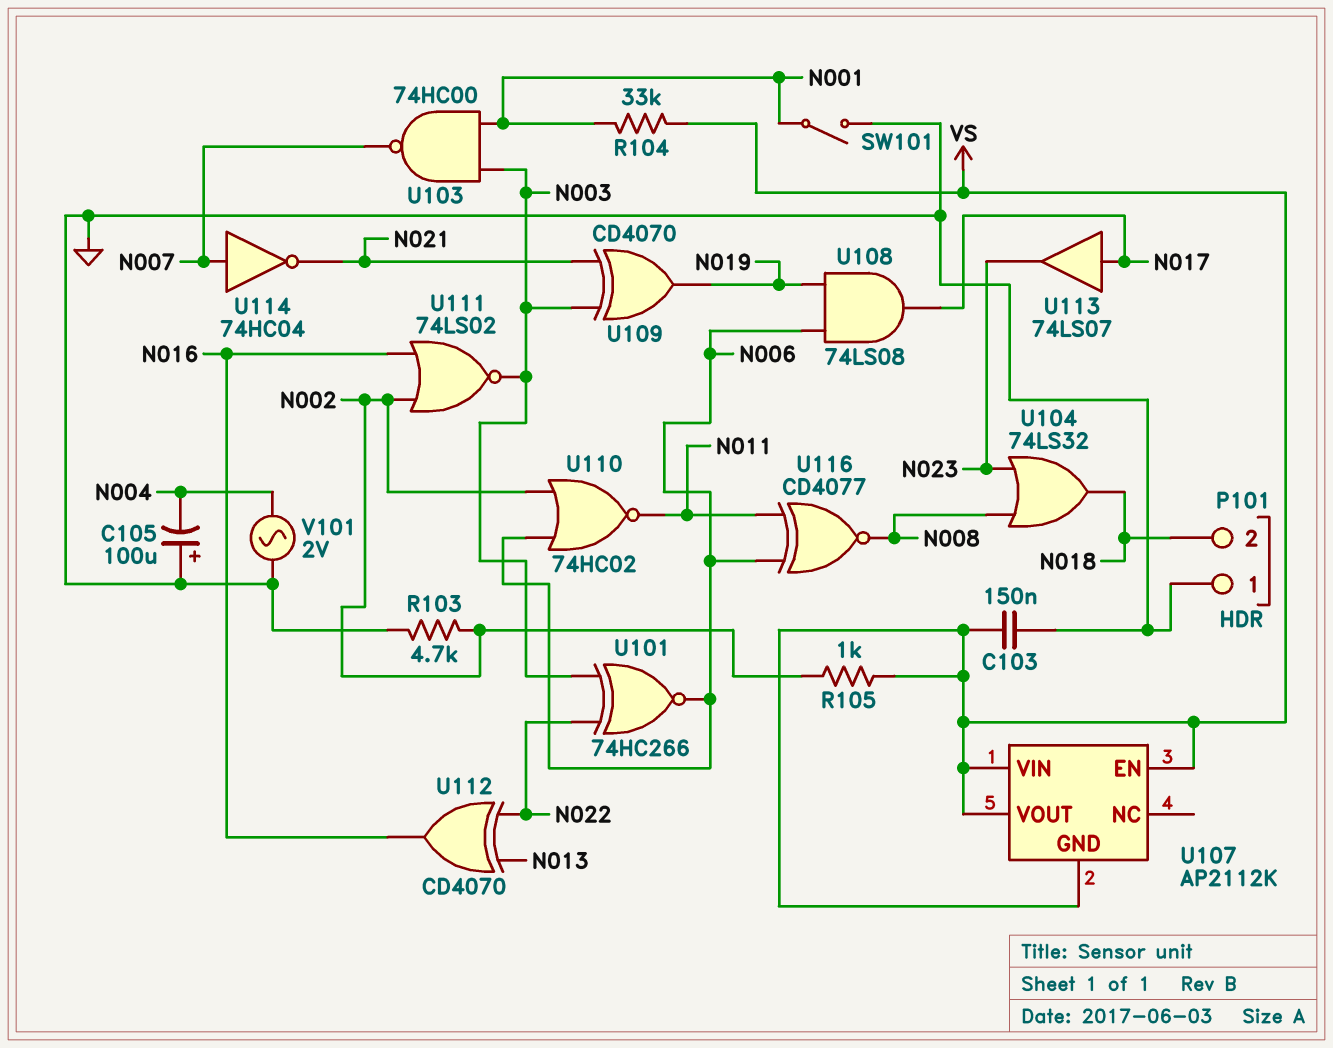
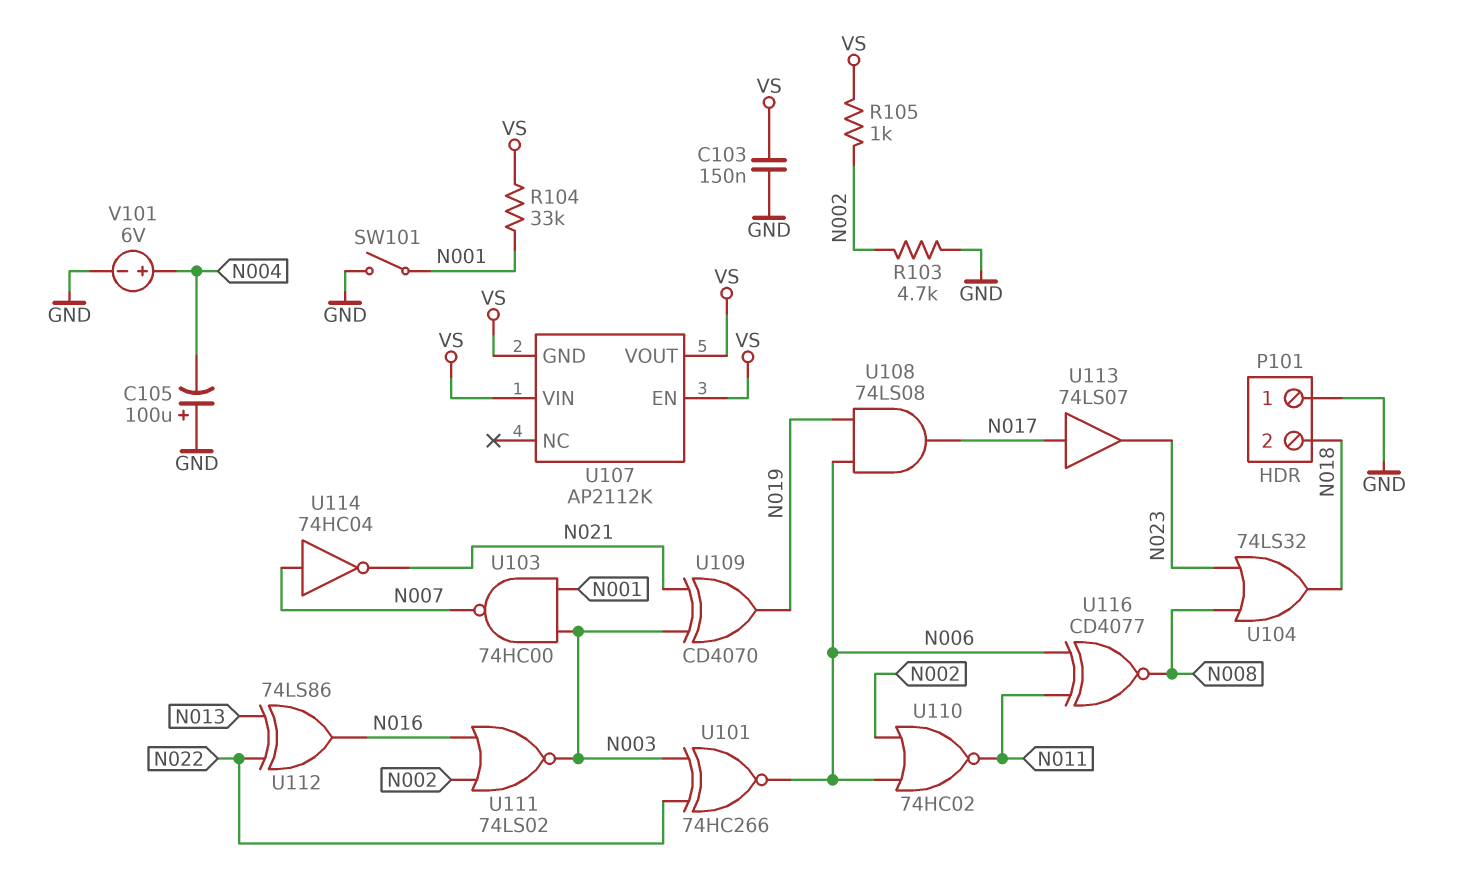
U112: XOR CD4070 (in N013, in N022, out N016) -> XOR 74LS86 (in N013, in N022, out N016)
V101: AC 2V (GND, N004) -> 6V (plus N004, minus GND)

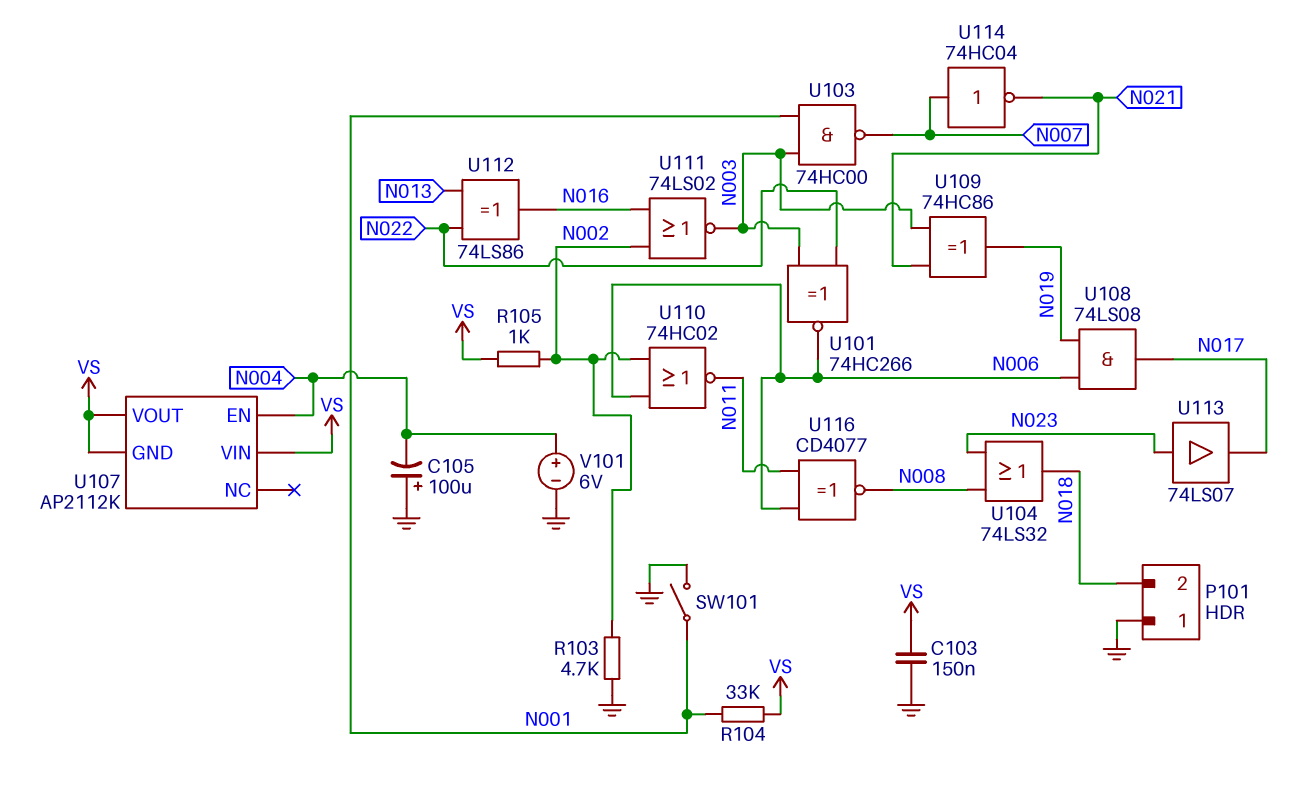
U107 pin EN: VS -> N004
U109: XOR CD4070 (in N003, in N021, out N019) -> XOR 74HC86 (in N003, in N021, out N019)
U113: buffer 74LS07 (in N017, out N023) -> buffer 74LS07 (in N023, out N017)

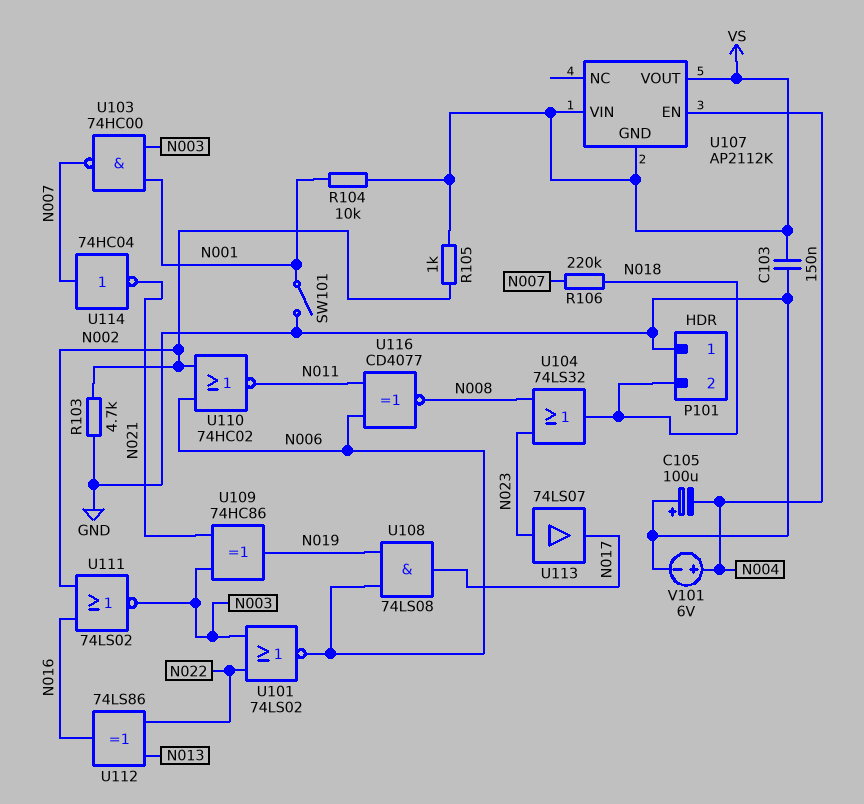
R104: 33k (N001, VS) -> 10k (N001, VS)
R106: none -> 220k (N007, N018)
U101: XNOR 74HC266 (in N003, in N022, out N006) -> NOR 74LS02 (in N003, in N022, out N006)

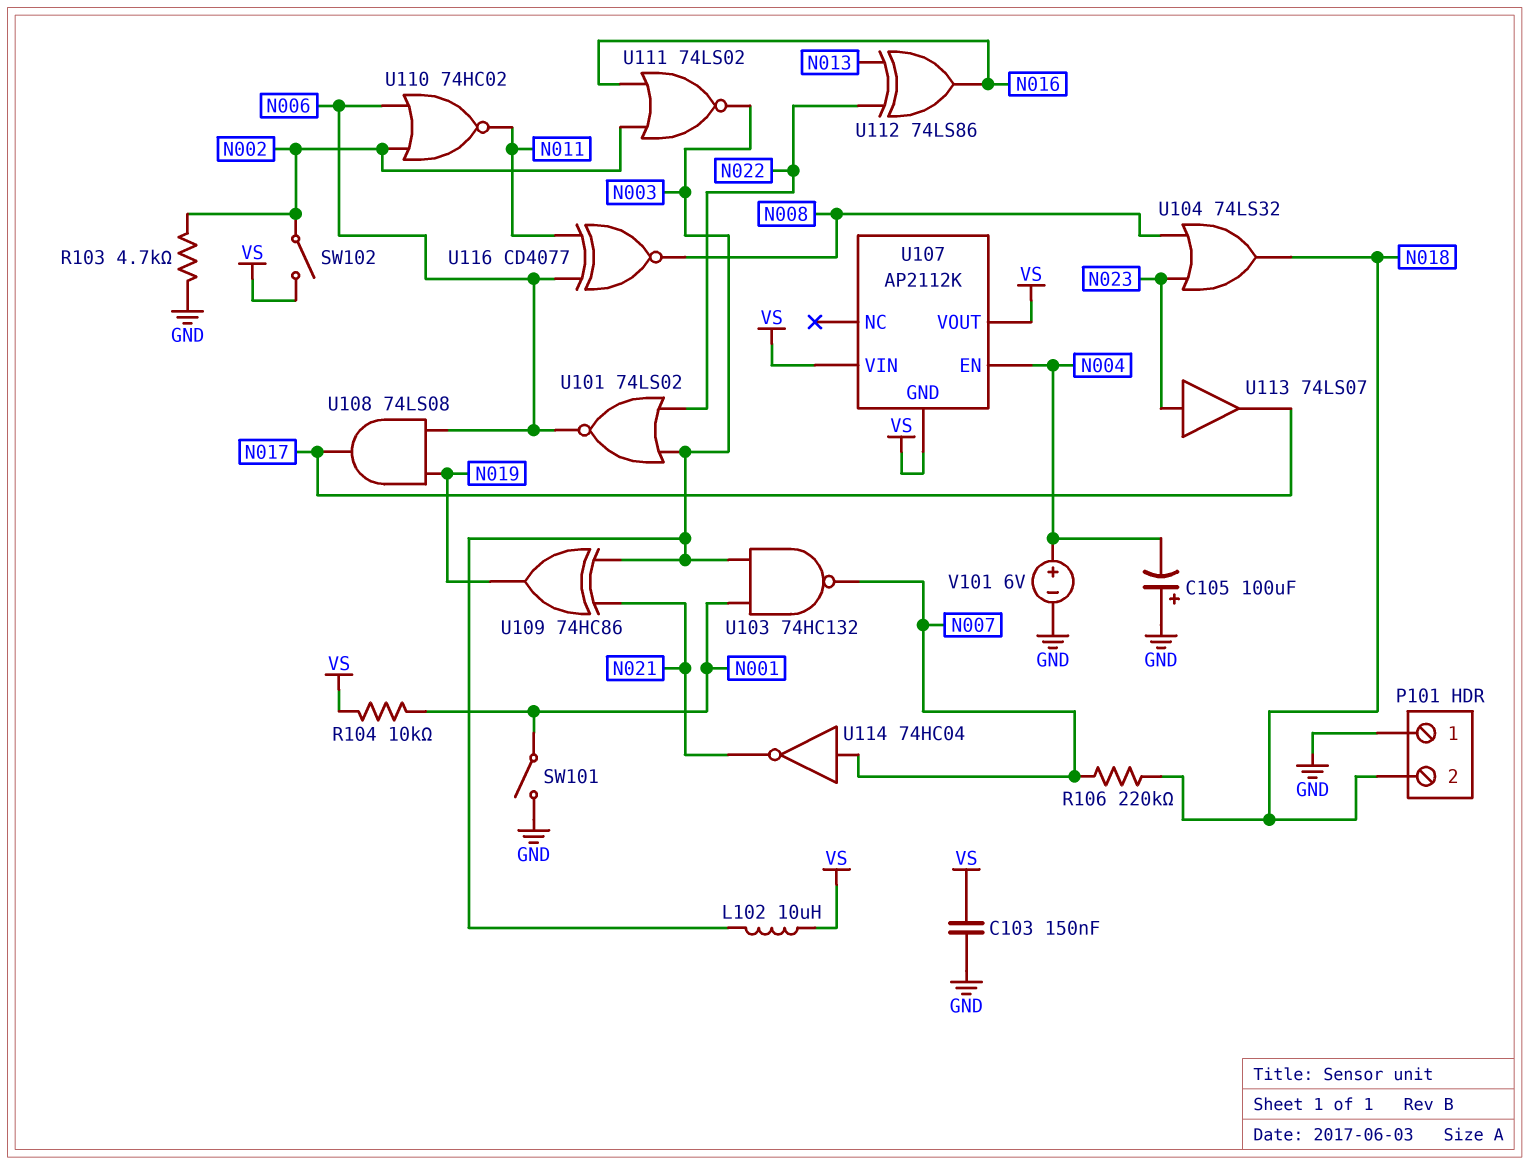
L102: none -> 10uH (N003, VS)
R105: 1k (N002, VS) -> none
SW102: none -> switch (N002, VS)
U103: NAND 74HC00 (in N001, in N003, out N007) -> NAND 74HC132 (in N001, in N003, out N007)

